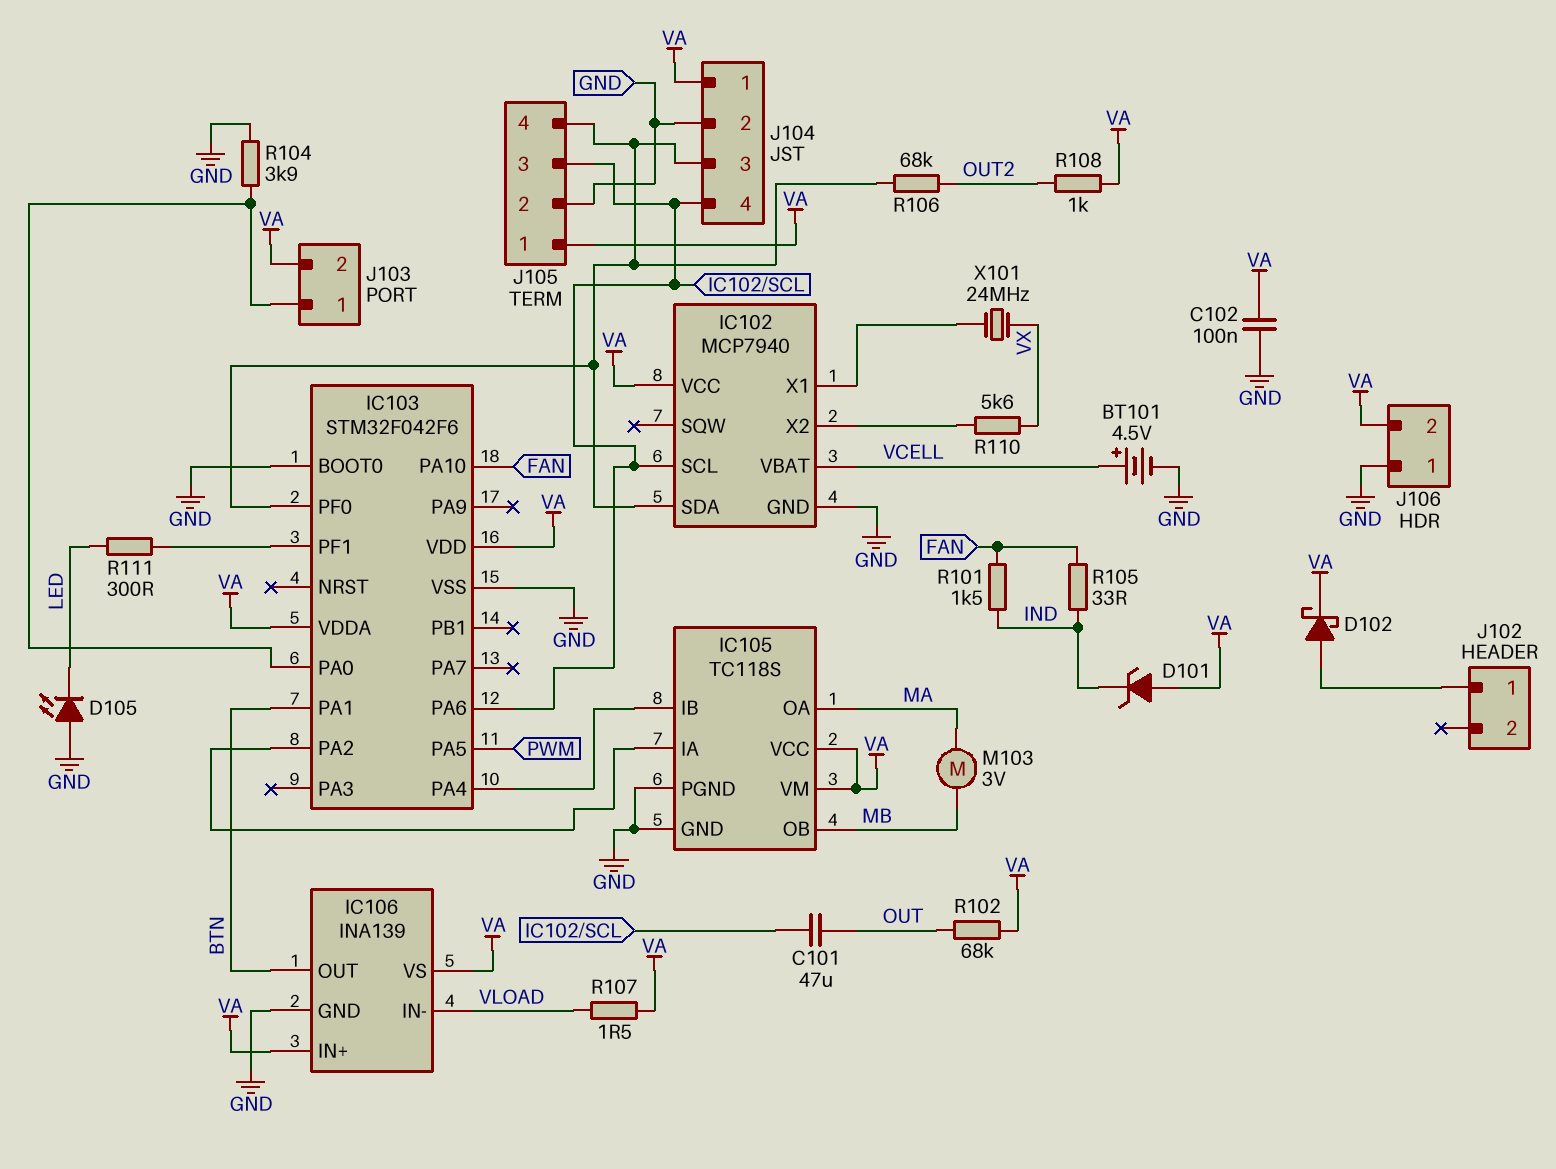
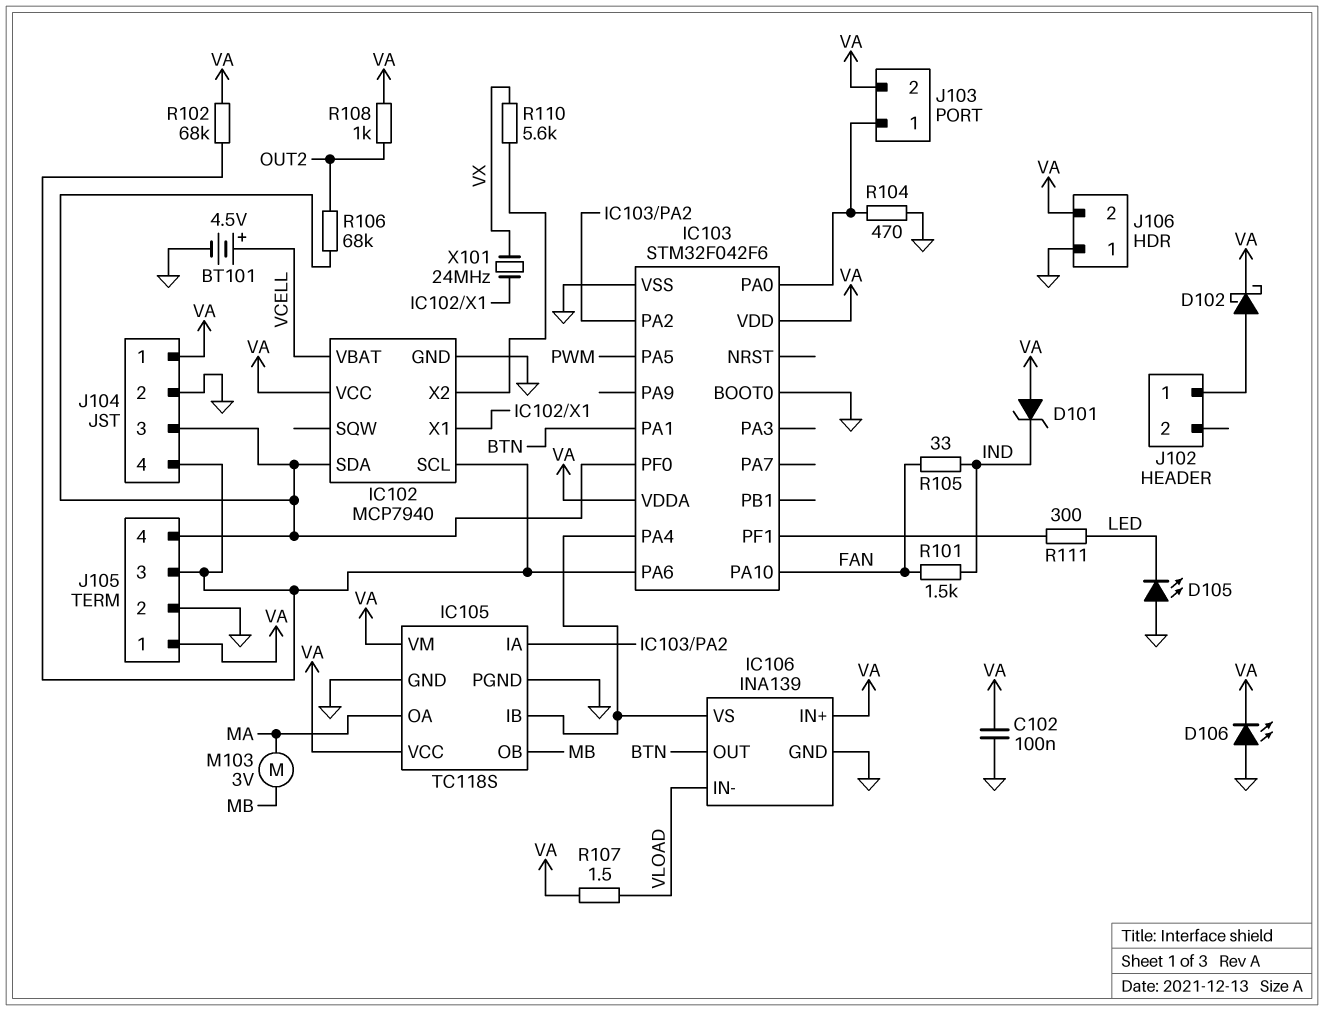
C101: 47uF (IC102/SCL, OUT) -> none
D106: none -> LED (A GND, K VA)
IC106 pin VS: VA -> IC103/PA4
R102: 68k (OUT, VA) -> 68k (IC102/SCL, VA)
R104: 3.9k (GND, IC103/PA0) -> 470 (GND, IC103/PA0)

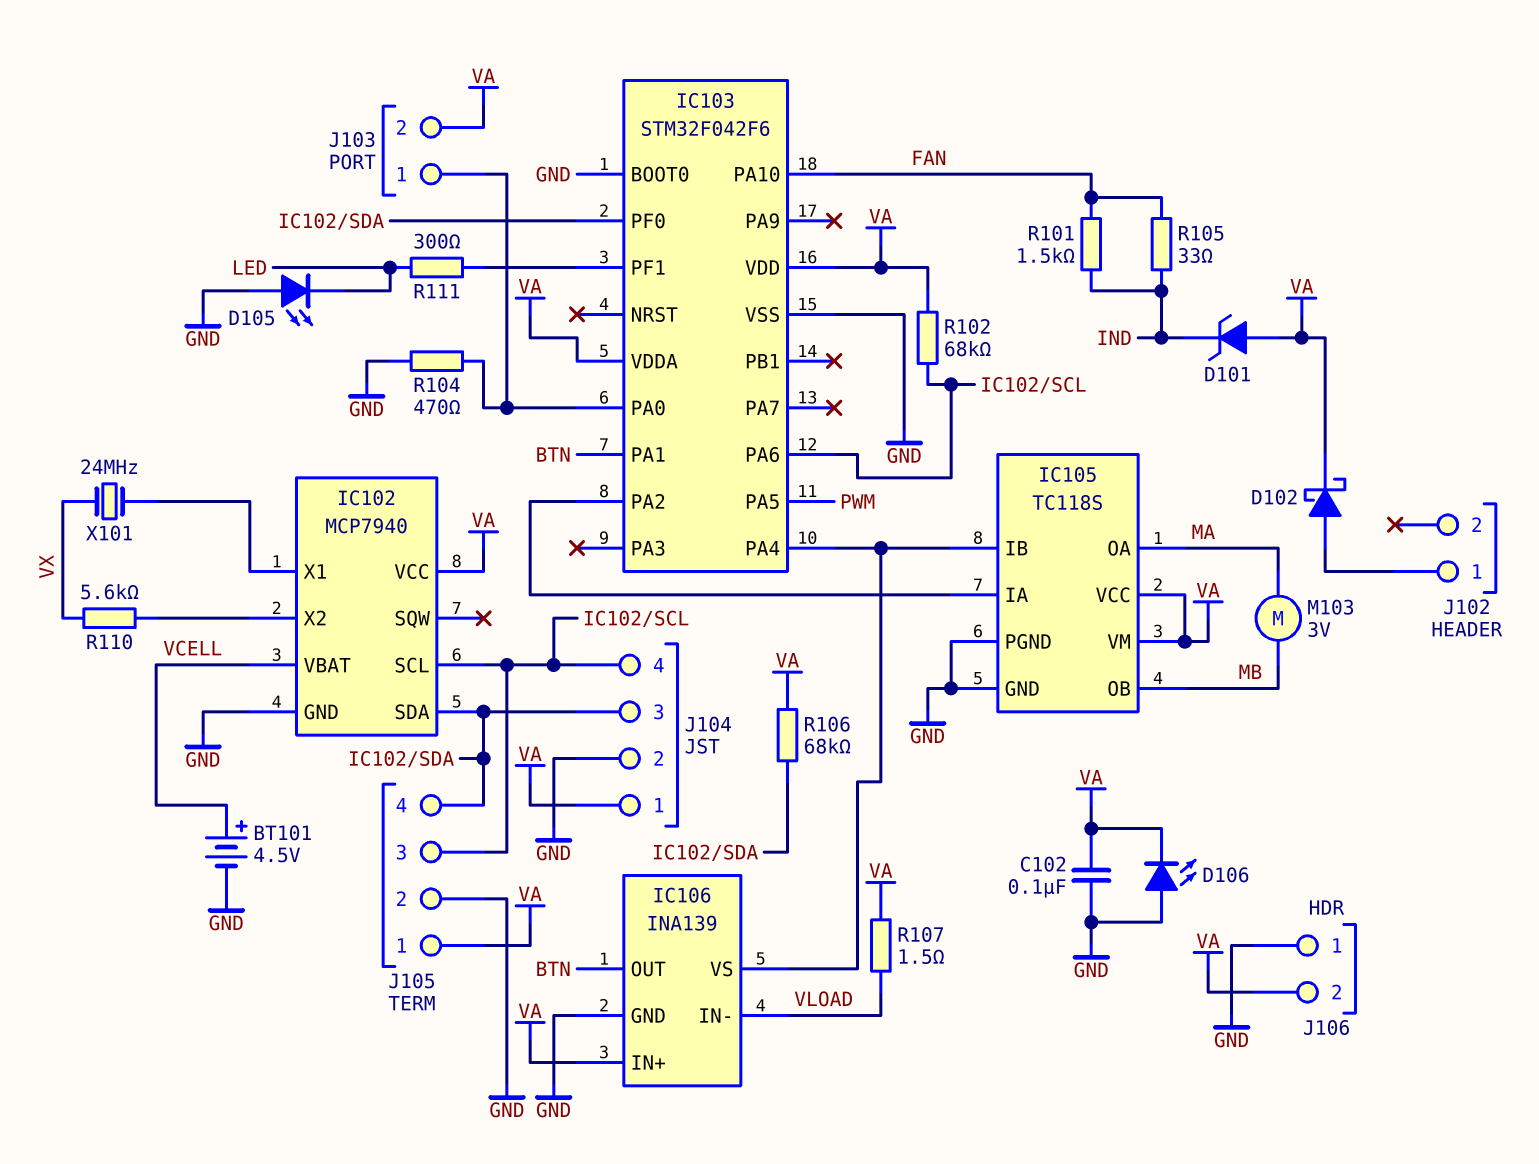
R106: 68k (IC102/SDA, OUT2) -> 68k (IC102/SDA, VA)
R108: 1k (OUT2, VA) -> none

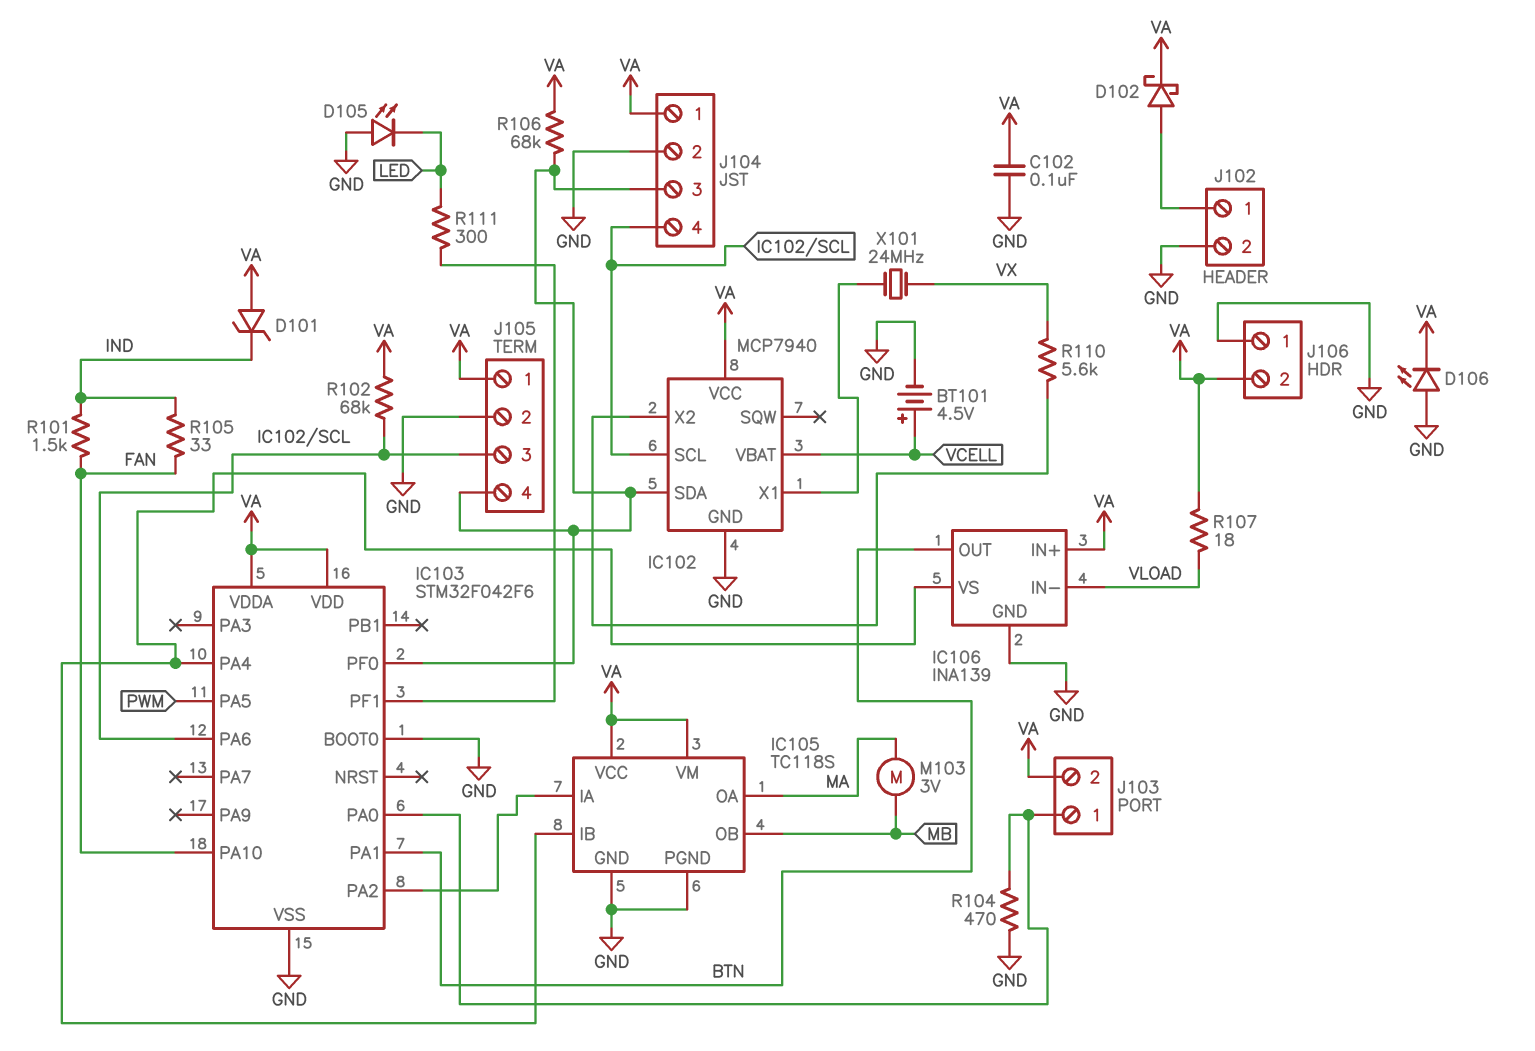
J102 pin 2: none -> GND
R107: 1.5 (VA, VLOAD) -> 18 (VA, VLOAD)

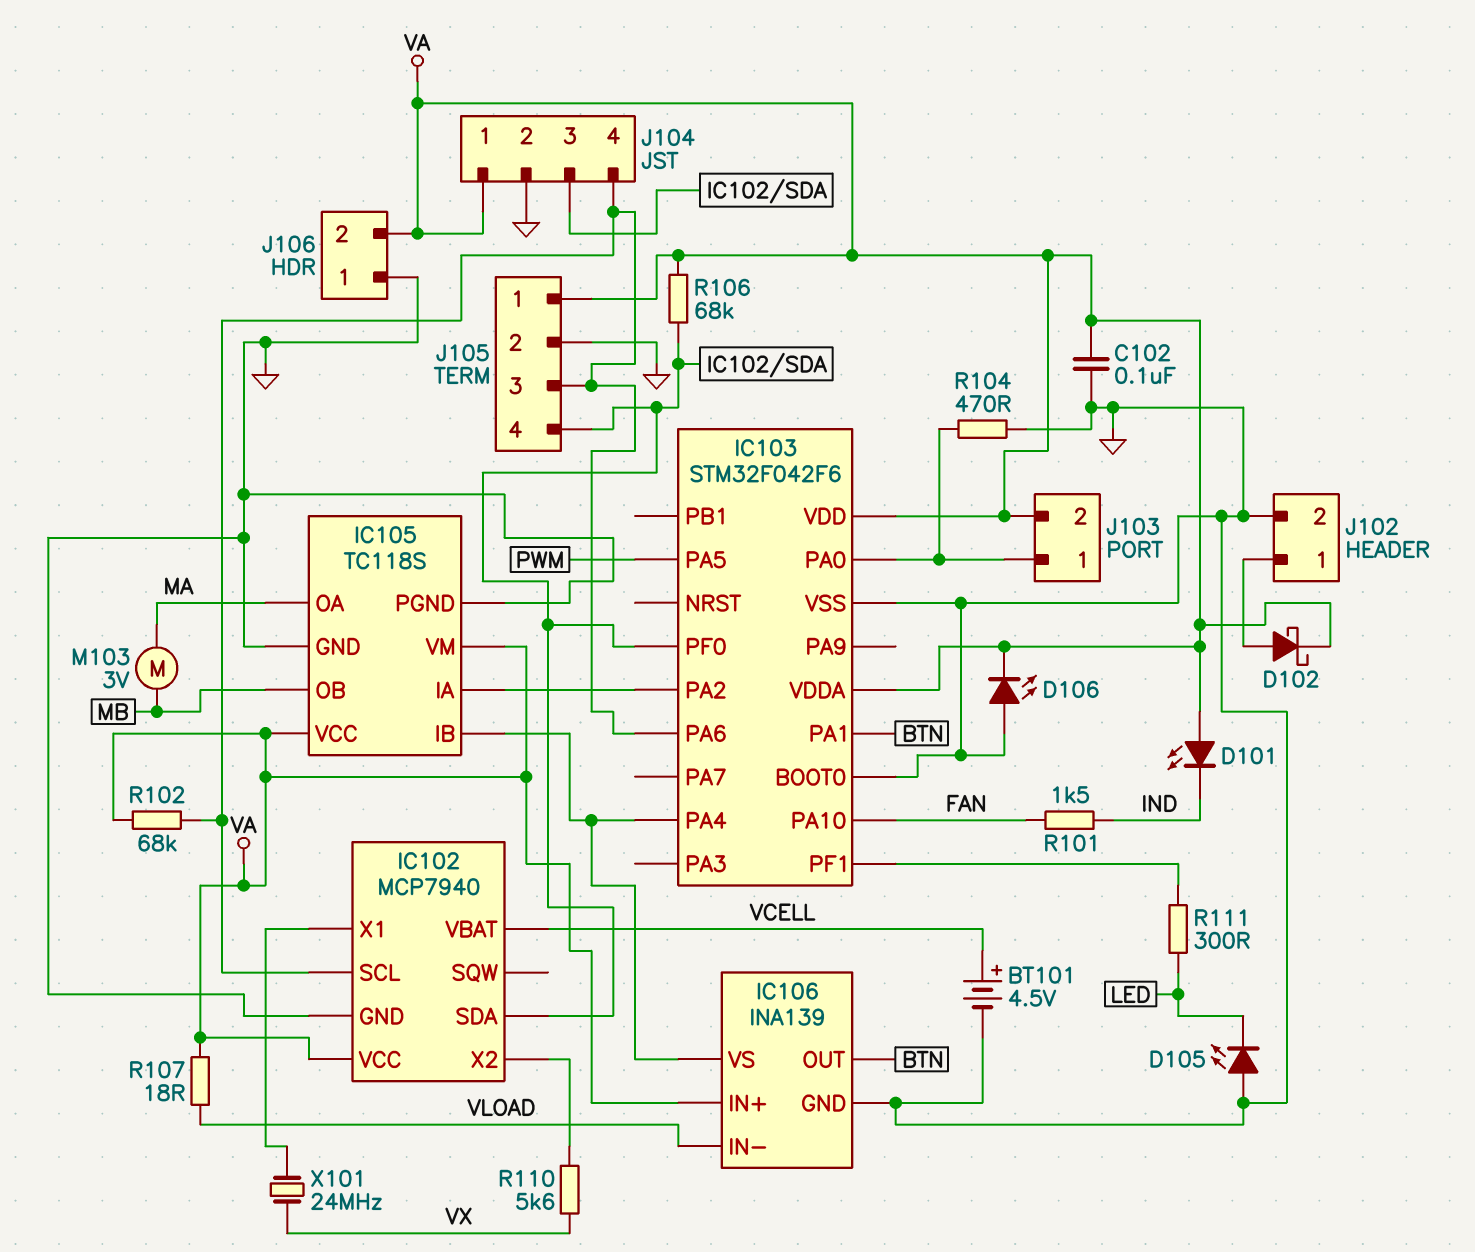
D101: zener (A VA, K IND) -> LED (A VA, K IND)
R105: 33 (FAN, IND) -> none

